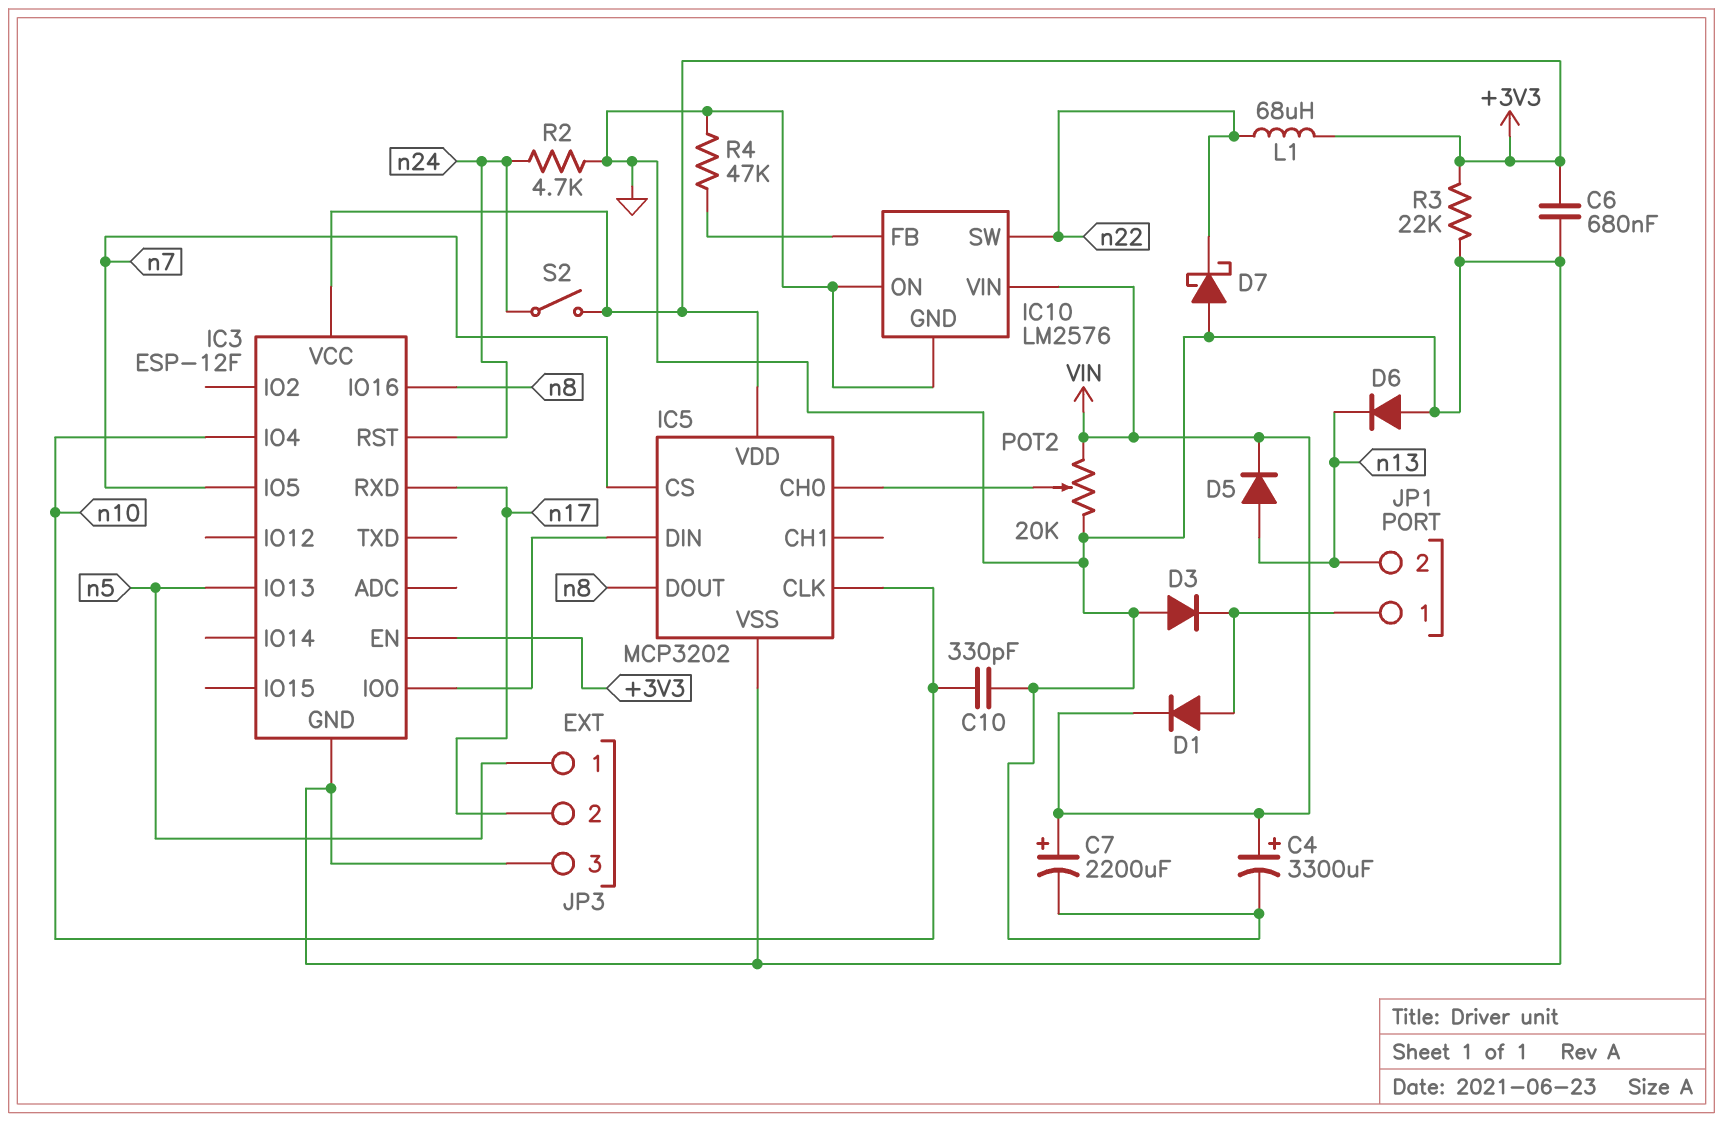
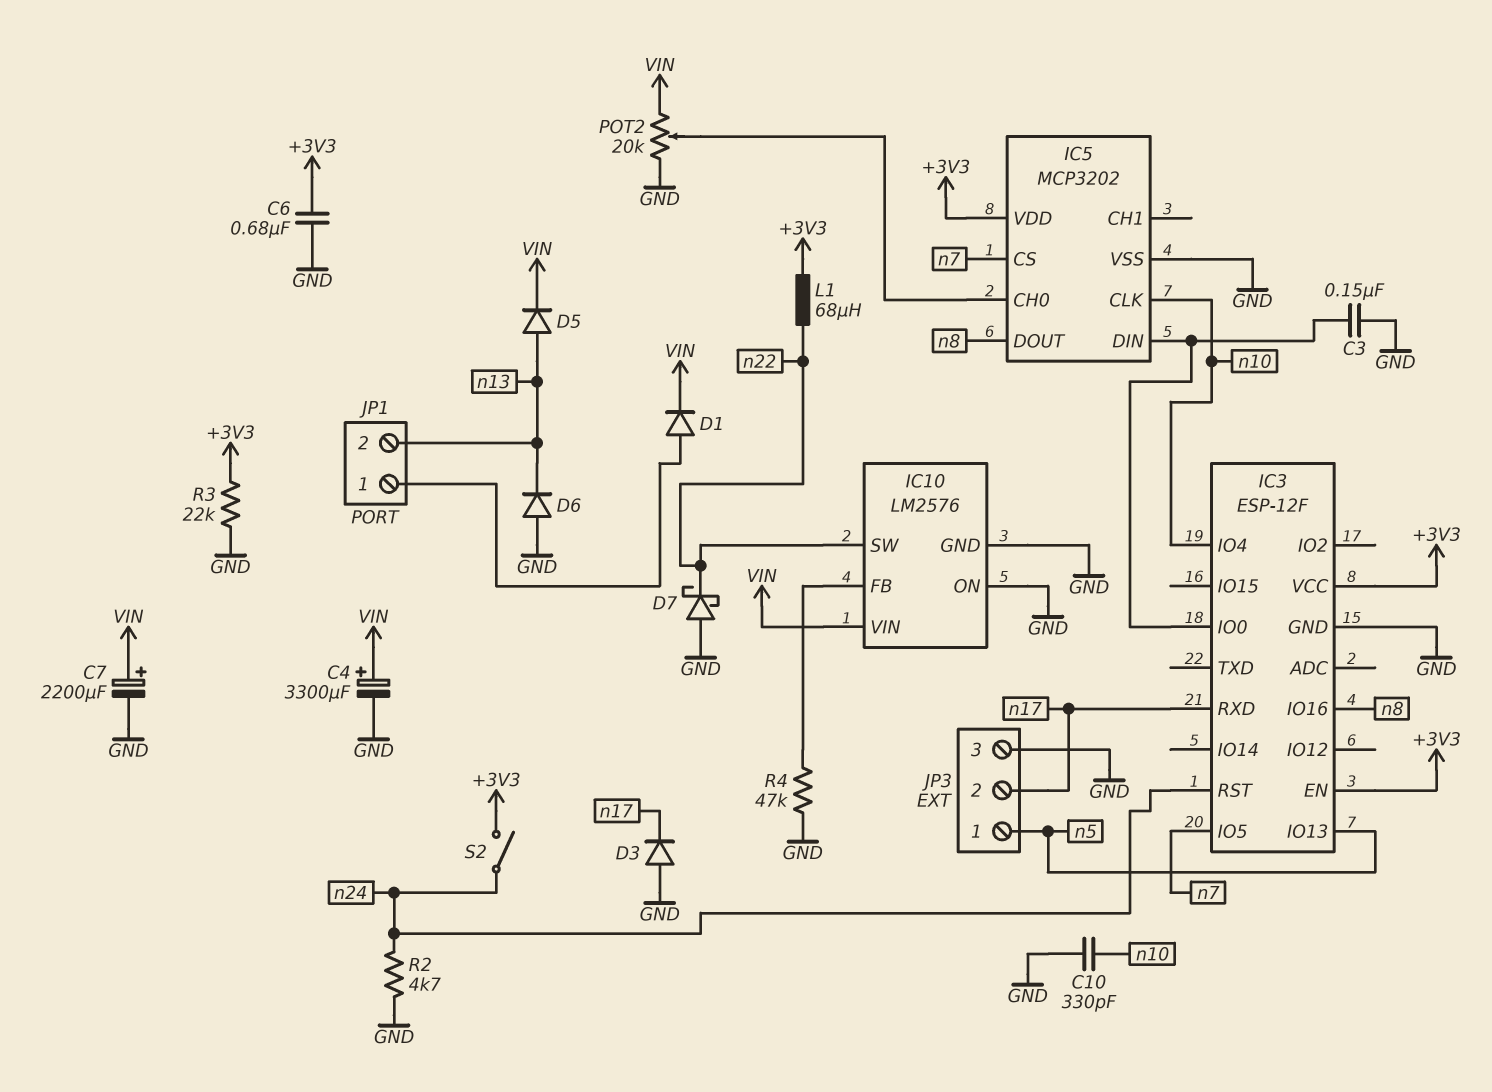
C3: none -> 150nF (GND, IC3/IO0)
D3: diode (A GND, K JP1/1) -> diode (A GND, K n17)

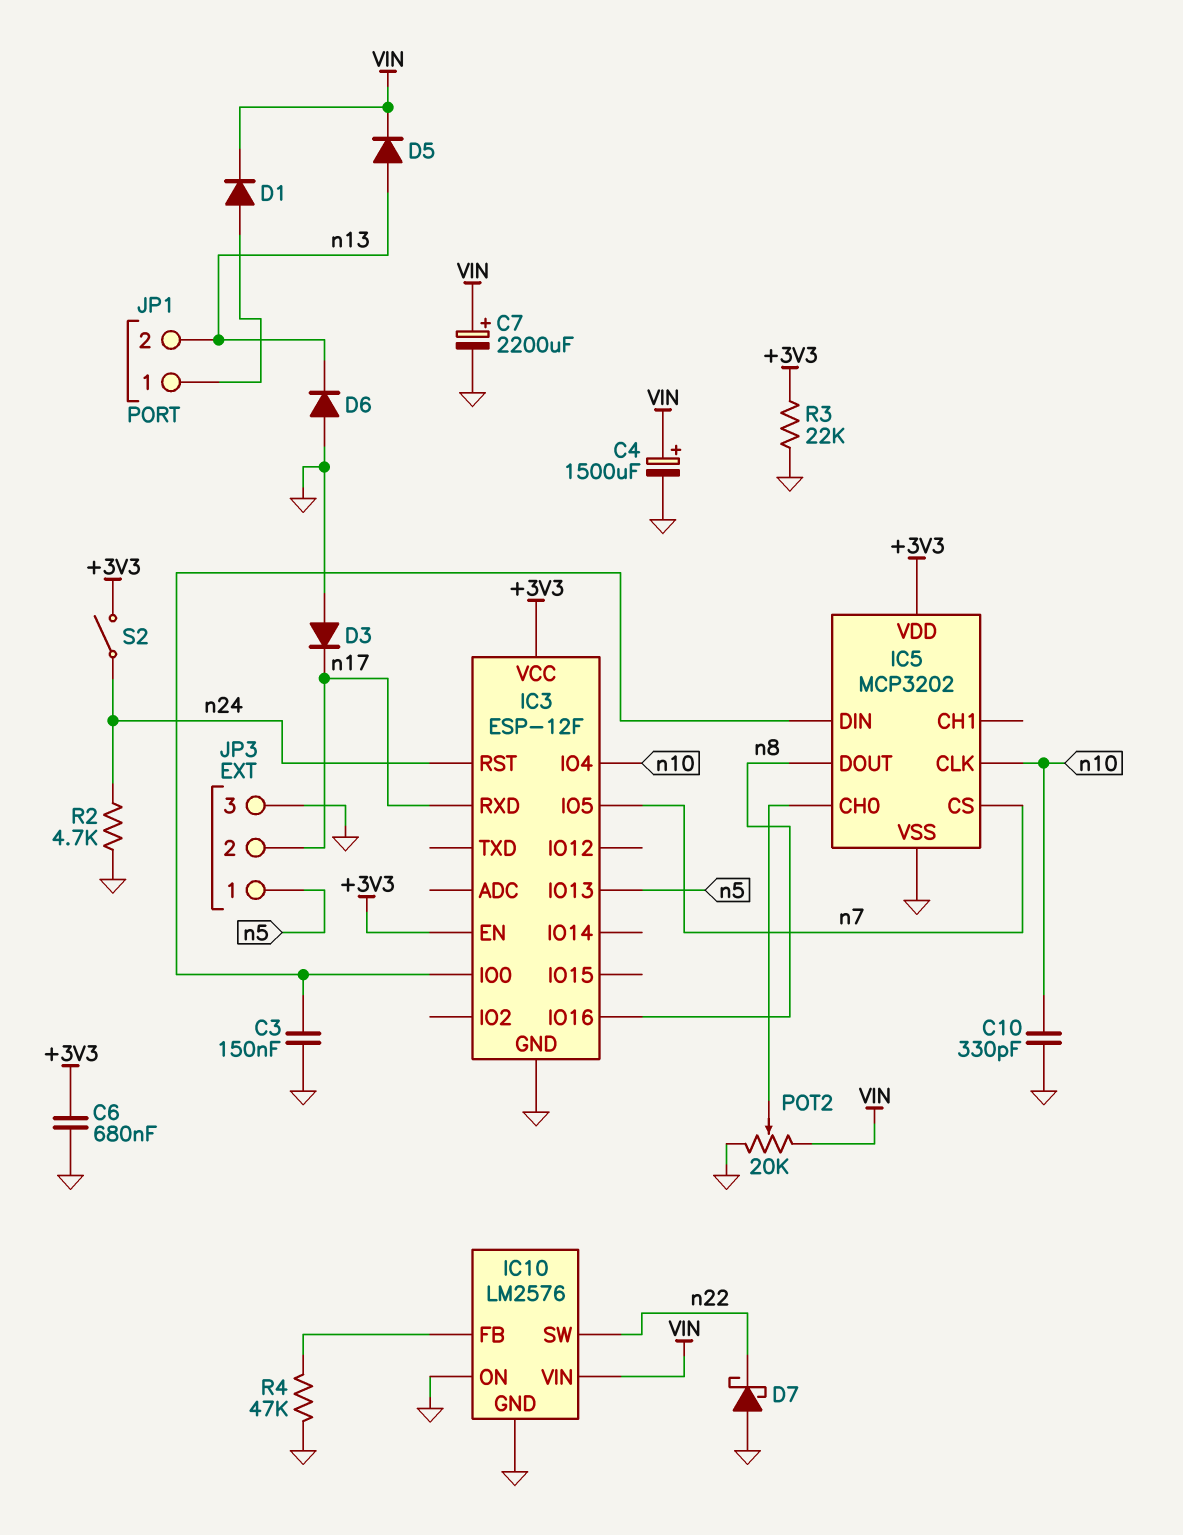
C4: 3300uF (plus VIN, minus GND) -> 1500uF (plus VIN, minus GND)
L1: 68uH (+3V3, n22) -> none

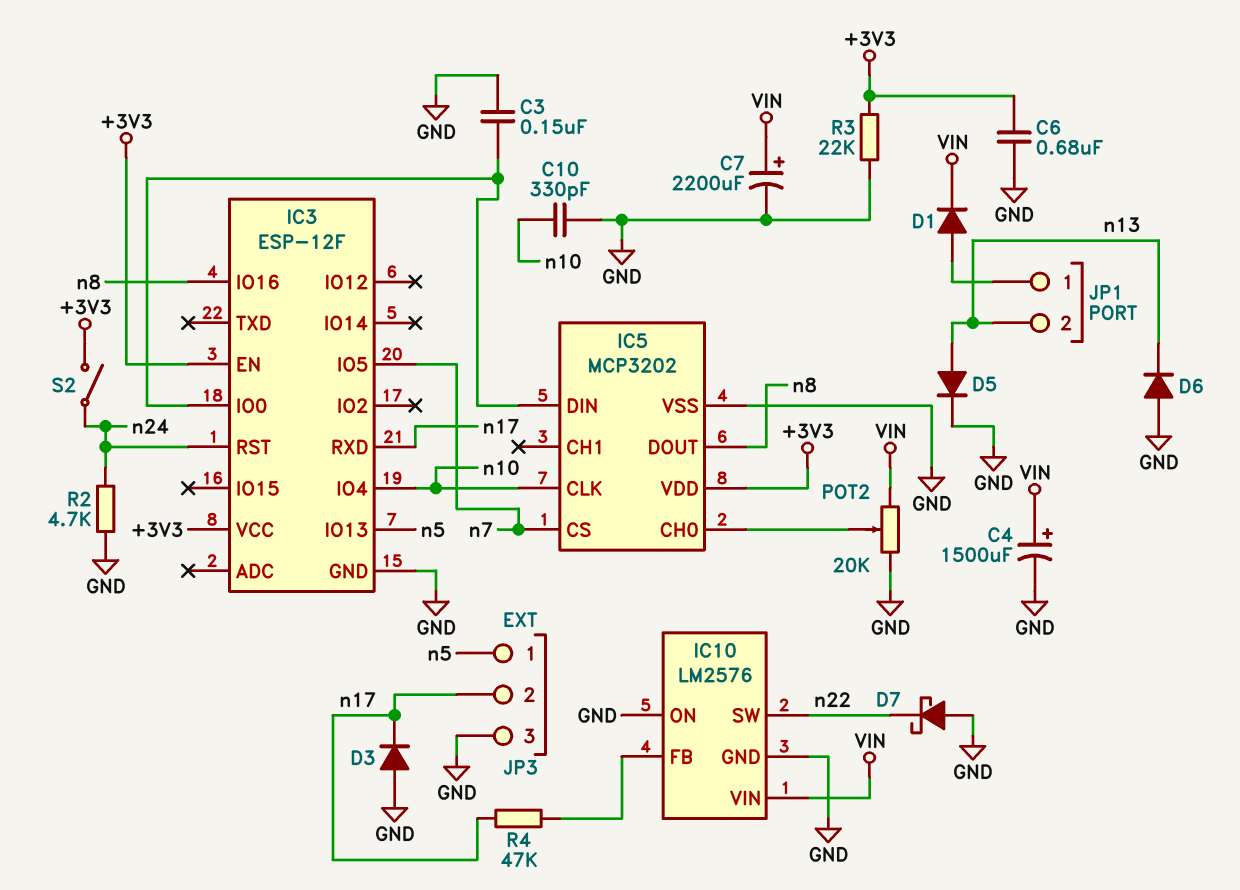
D5: diode (A n13, K VIN) -> diode (A n13, K GND)
R4: 47k (GND, IC10/FB) -> 47k (IC10/FB, n17)

